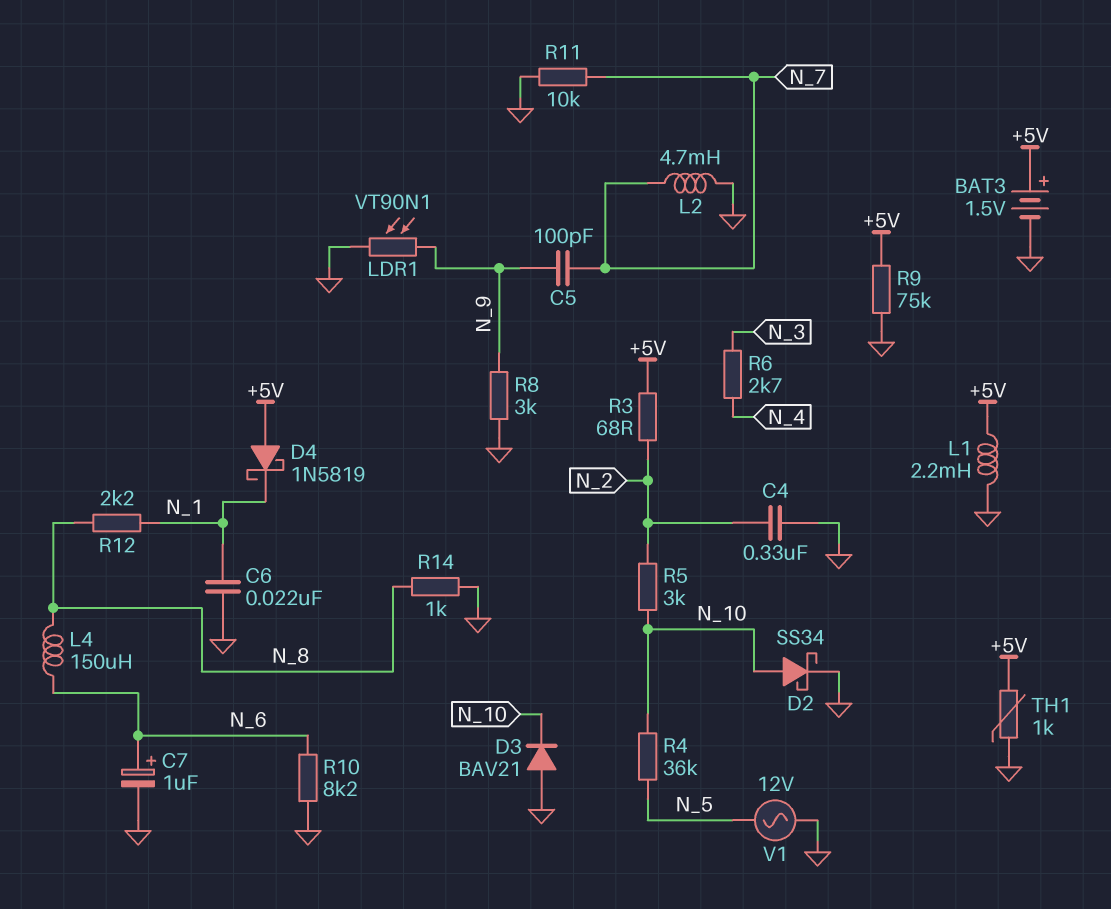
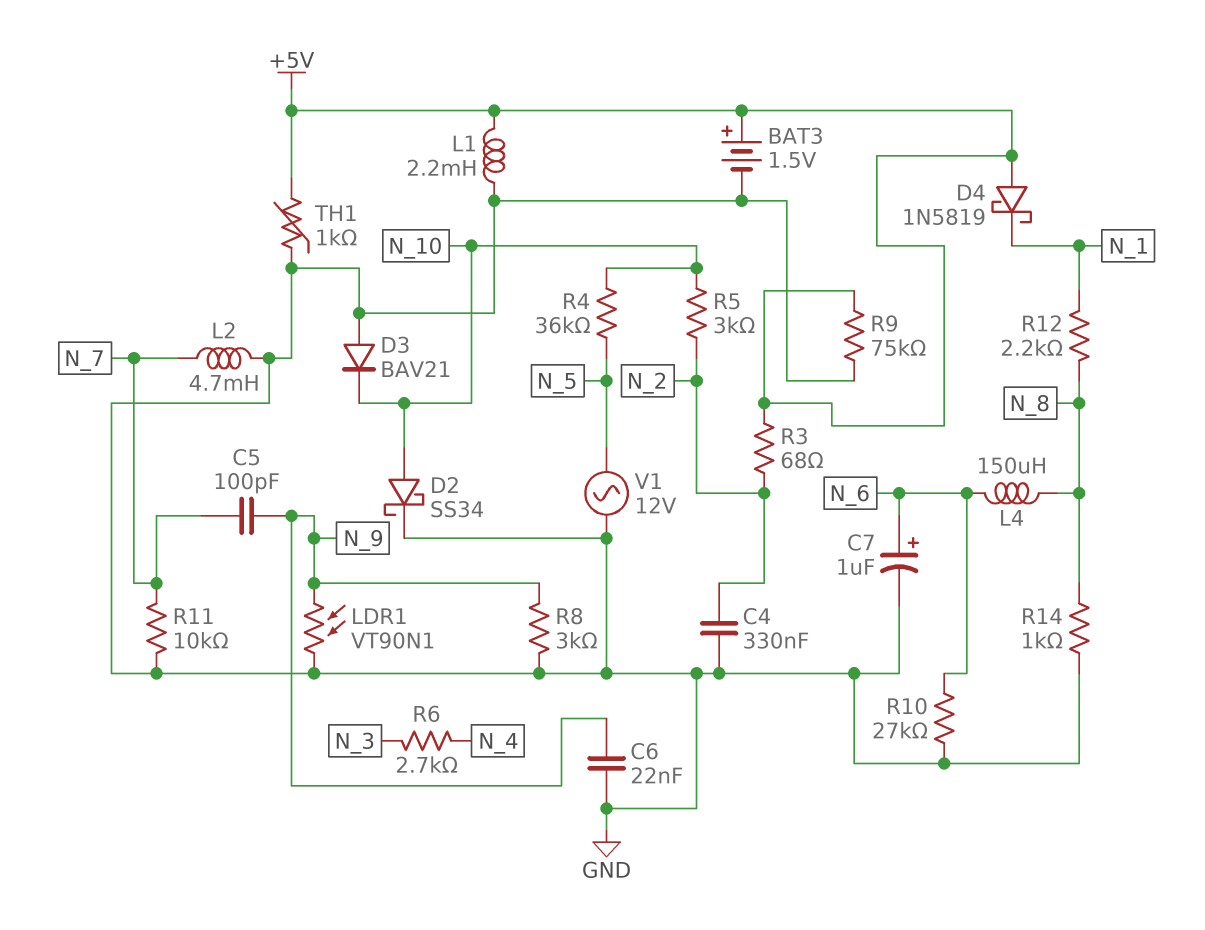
C6: 22nF (GND, N_1) -> 22nF (GND, N_9)
R10: 8.2k (GND, N_6) -> 27k (GND, N_6)

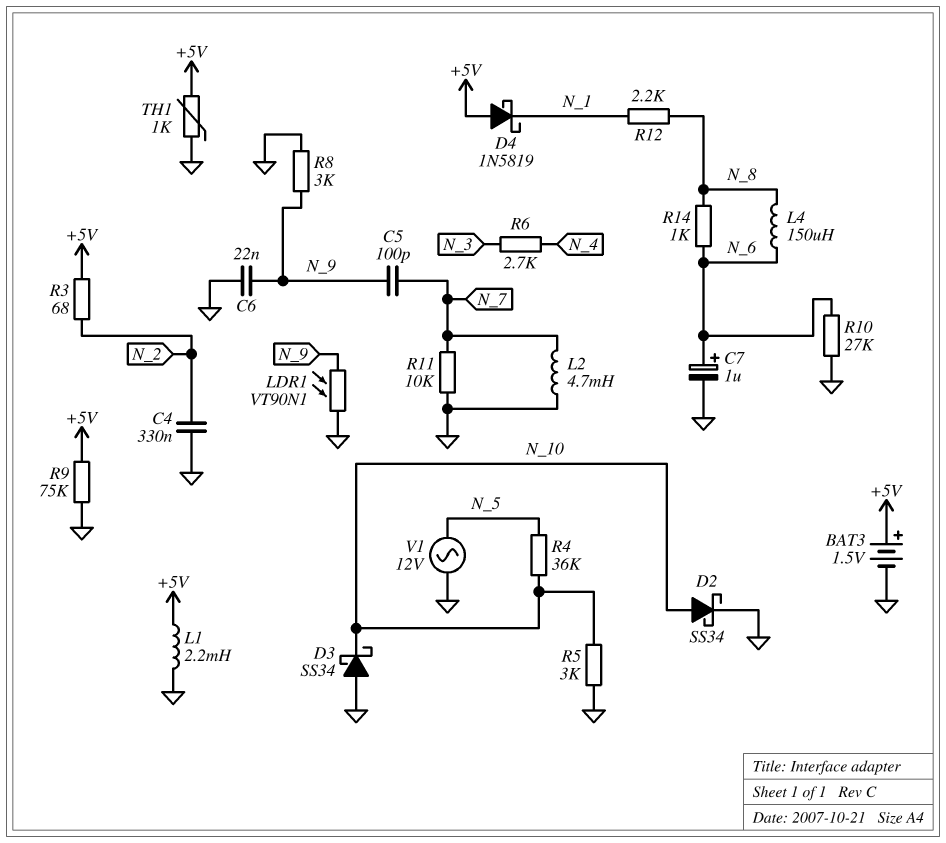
D3: diode BAV21 (A GND, K N_10) -> schottky SS34 (A GND, K N_10)
R5: 3k (N_2, N_10) -> 3k (GND, N_10)
R14: 1k (GND, N_8) -> 1k (N_6, N_8)

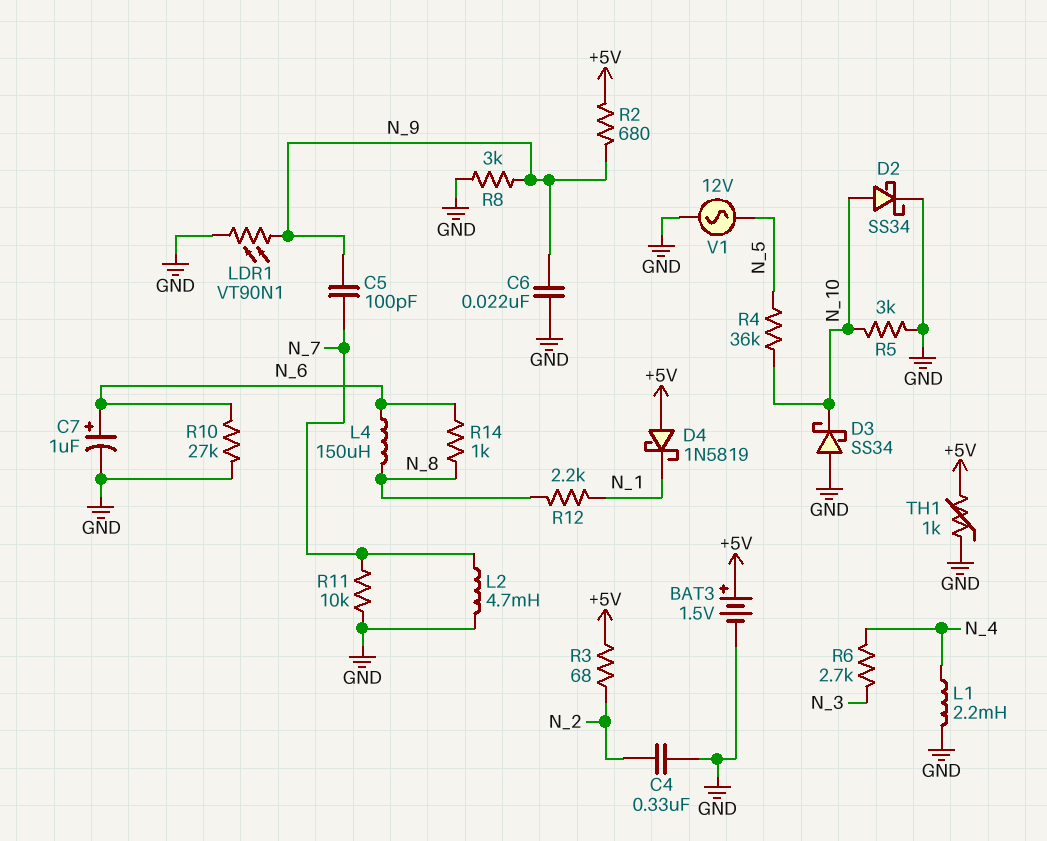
L1: 2.2mH (+5V, GND) -> 2.2mH (GND, N_4)
R2: none -> 680 (+5V, N_9)
R9: 75k (+5V, GND) -> none

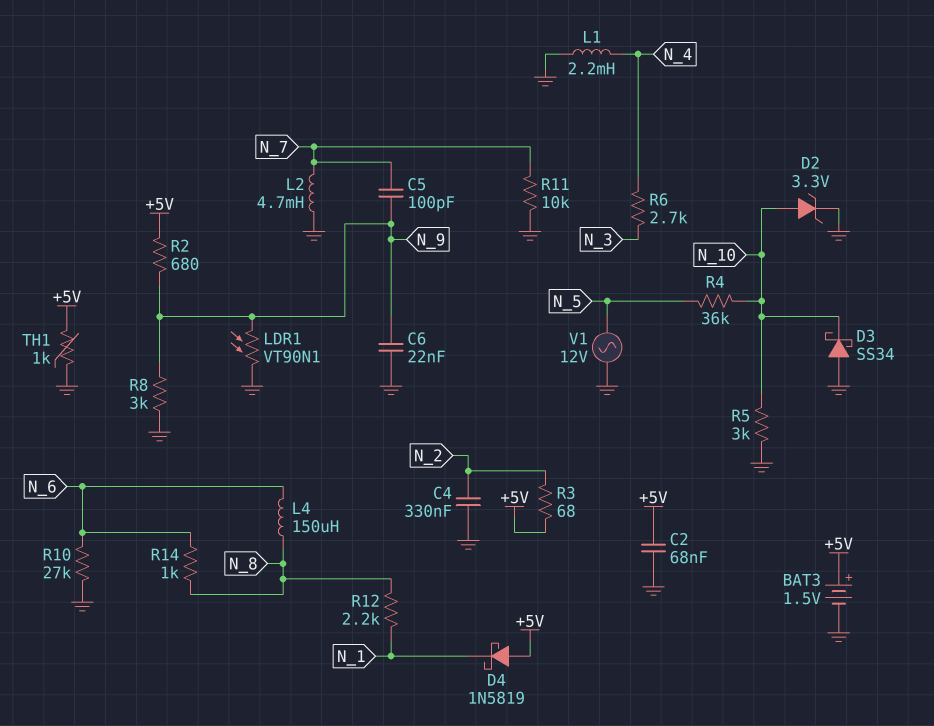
C2: none -> 68nF (+5V, GND)
C7: 1uF (plus N_6, minus GND) -> none
D2: schottky SS34 (A N_10, K GND) -> zener 3.3V (A N_10, K GND)

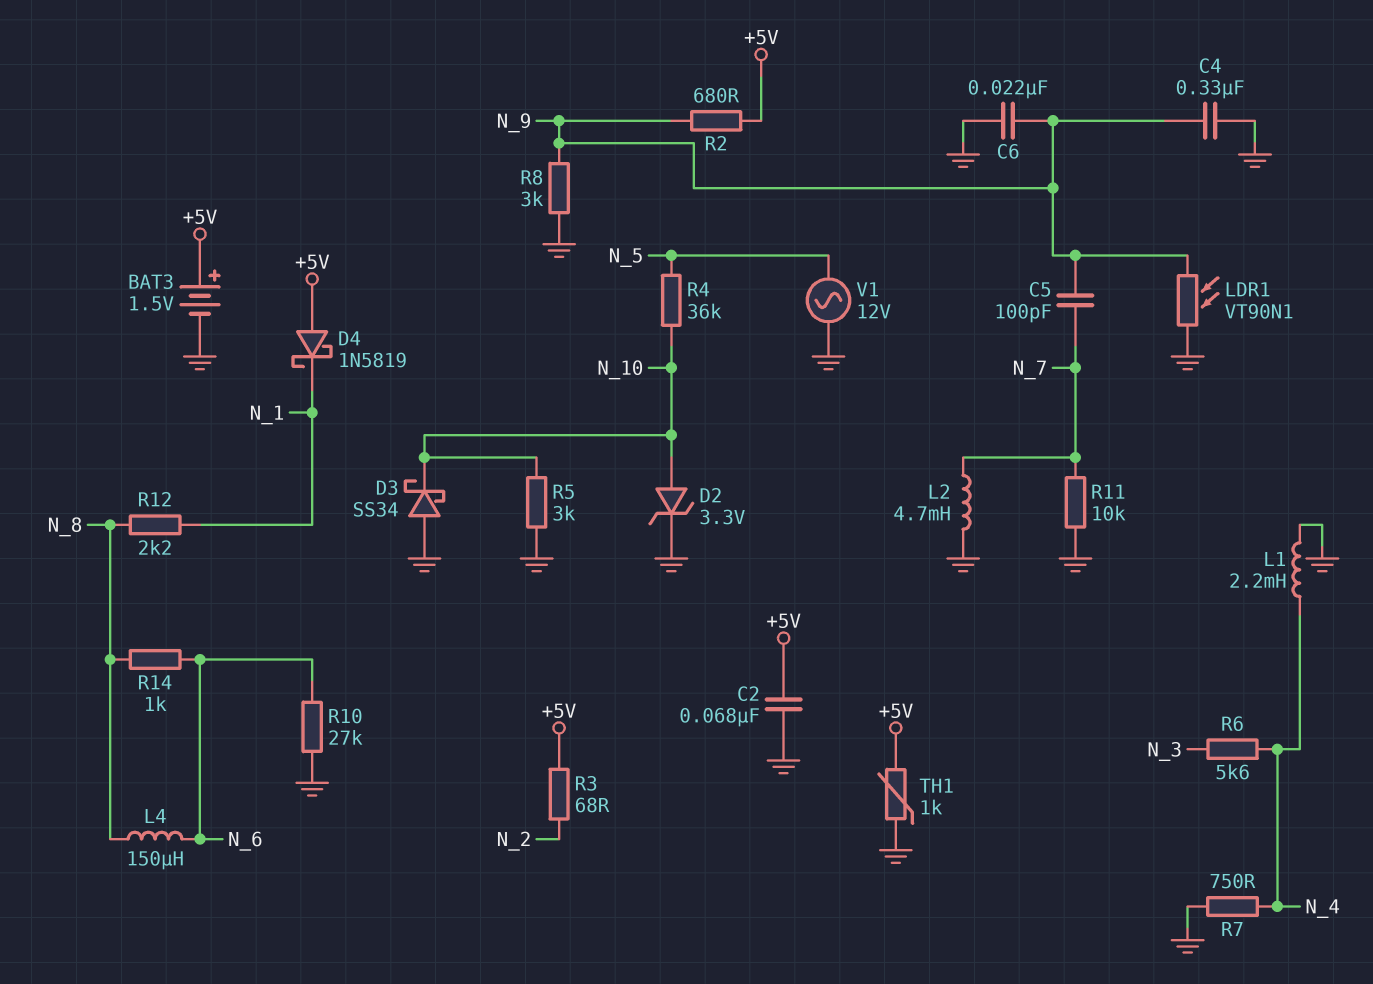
C4: 330nF (GND, N_2) -> 330nF (GND, N_9)
R6: 2.7k (N_3, N_4) -> 5.6k (N_3, N_4)
R7: none -> 750 (GND, N_4)

